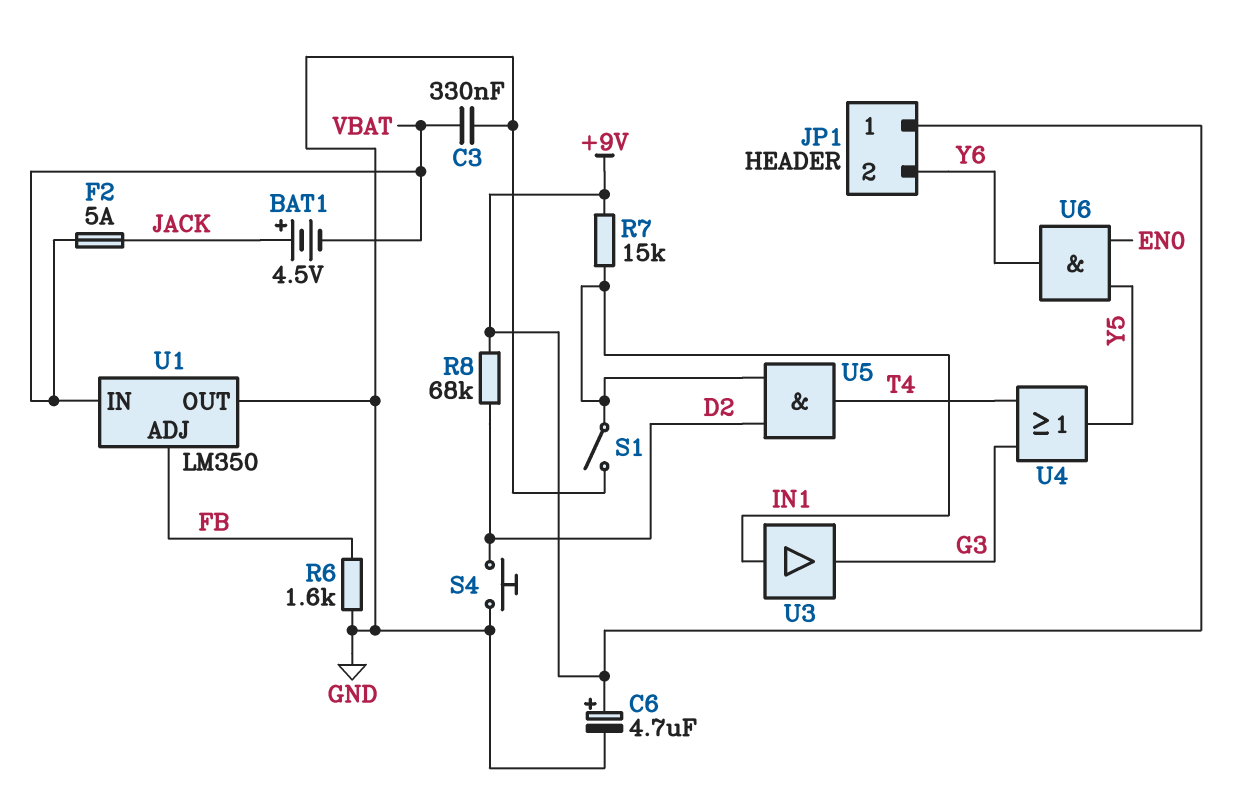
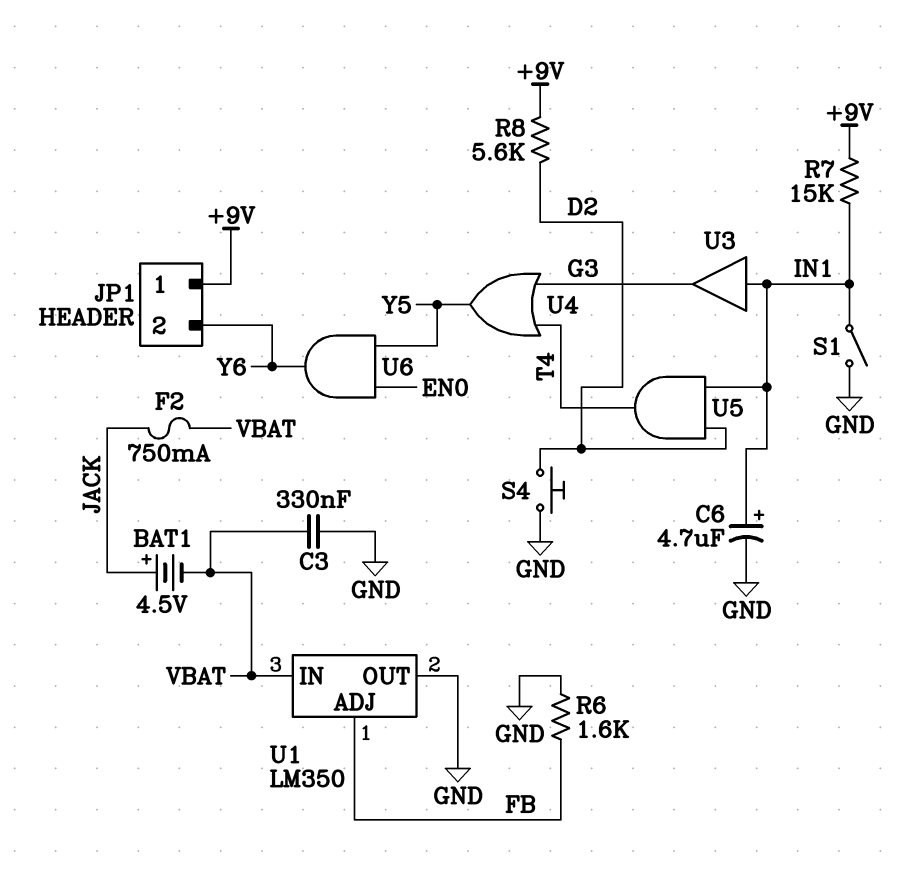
C6: 4.7uF (plus +9V, minus GND) -> 4.7uF (plus IN1, minus GND)
F2: 5A (JACK, VBAT) -> 750mA (JACK, VBAT)
R8: 68k (+9V, D2) -> 5.6k (+9V, D2)

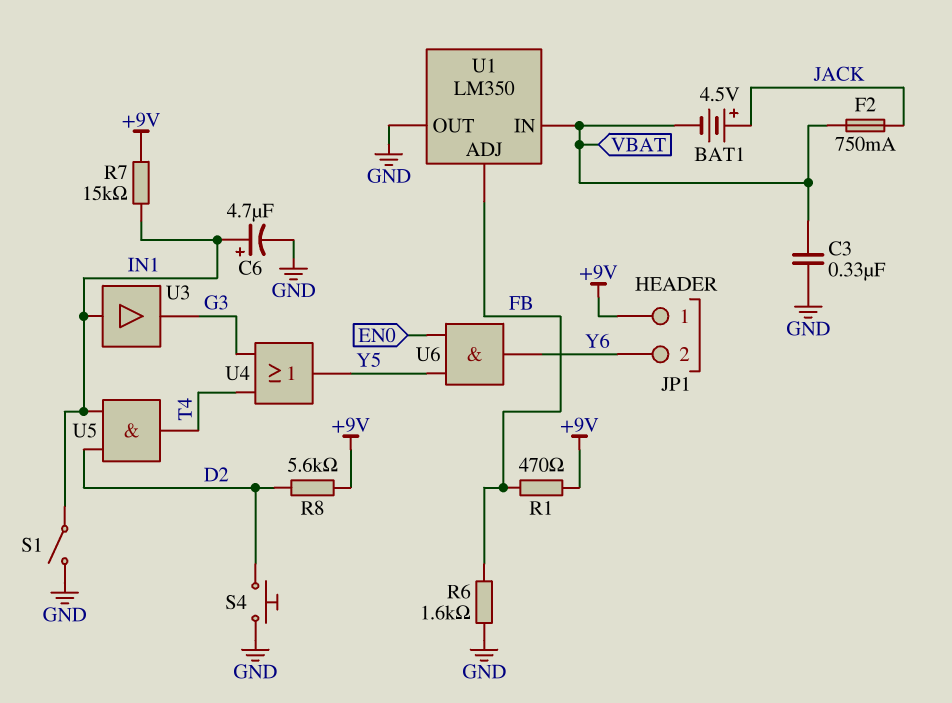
R1: none -> 470 (+9V, FB)

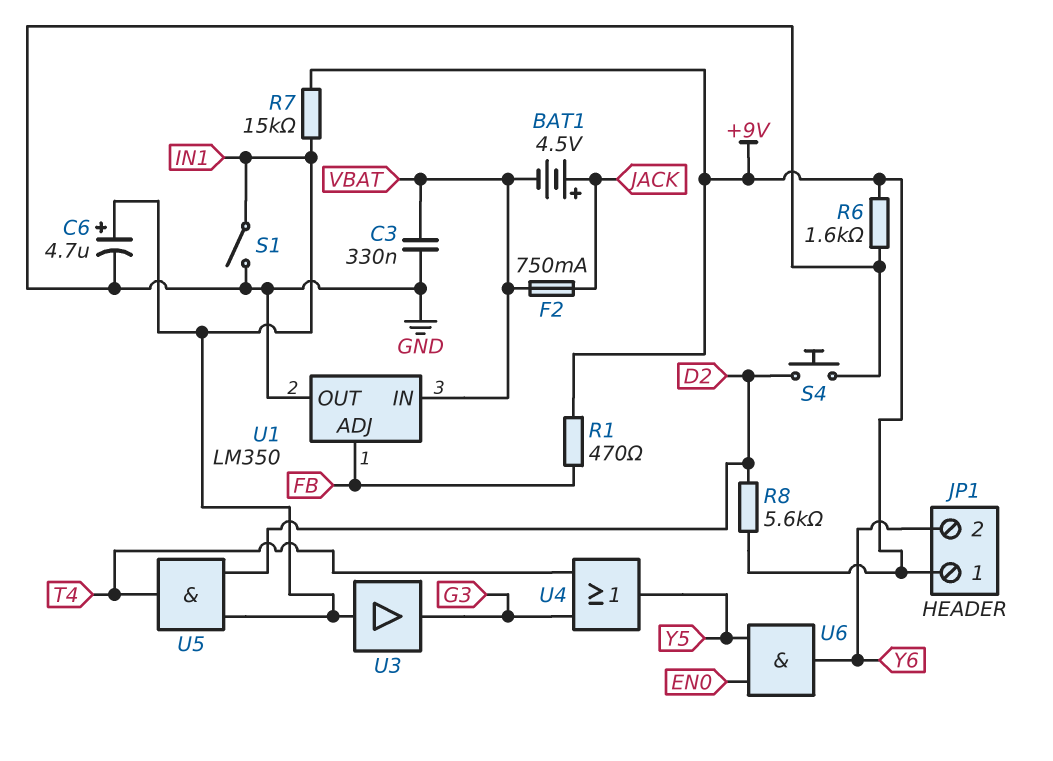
R6: 1.6k (FB, GND) -> 1.6k (+9V, GND)

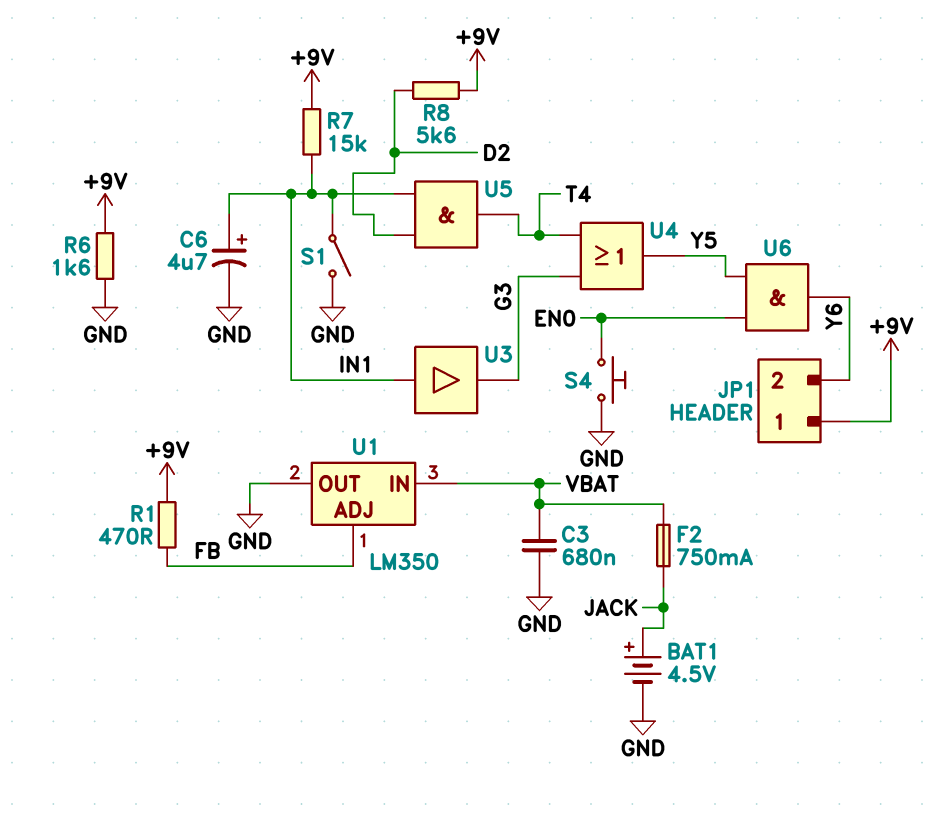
BAT1: 4.5V (plus JACK, minus VBAT) -> 4.5V (plus JACK, minus GND)
C3: 330nF (GND, VBAT) -> 680nF (GND, VBAT)
S4: button (D2, GND) -> button (EN0, GND)

